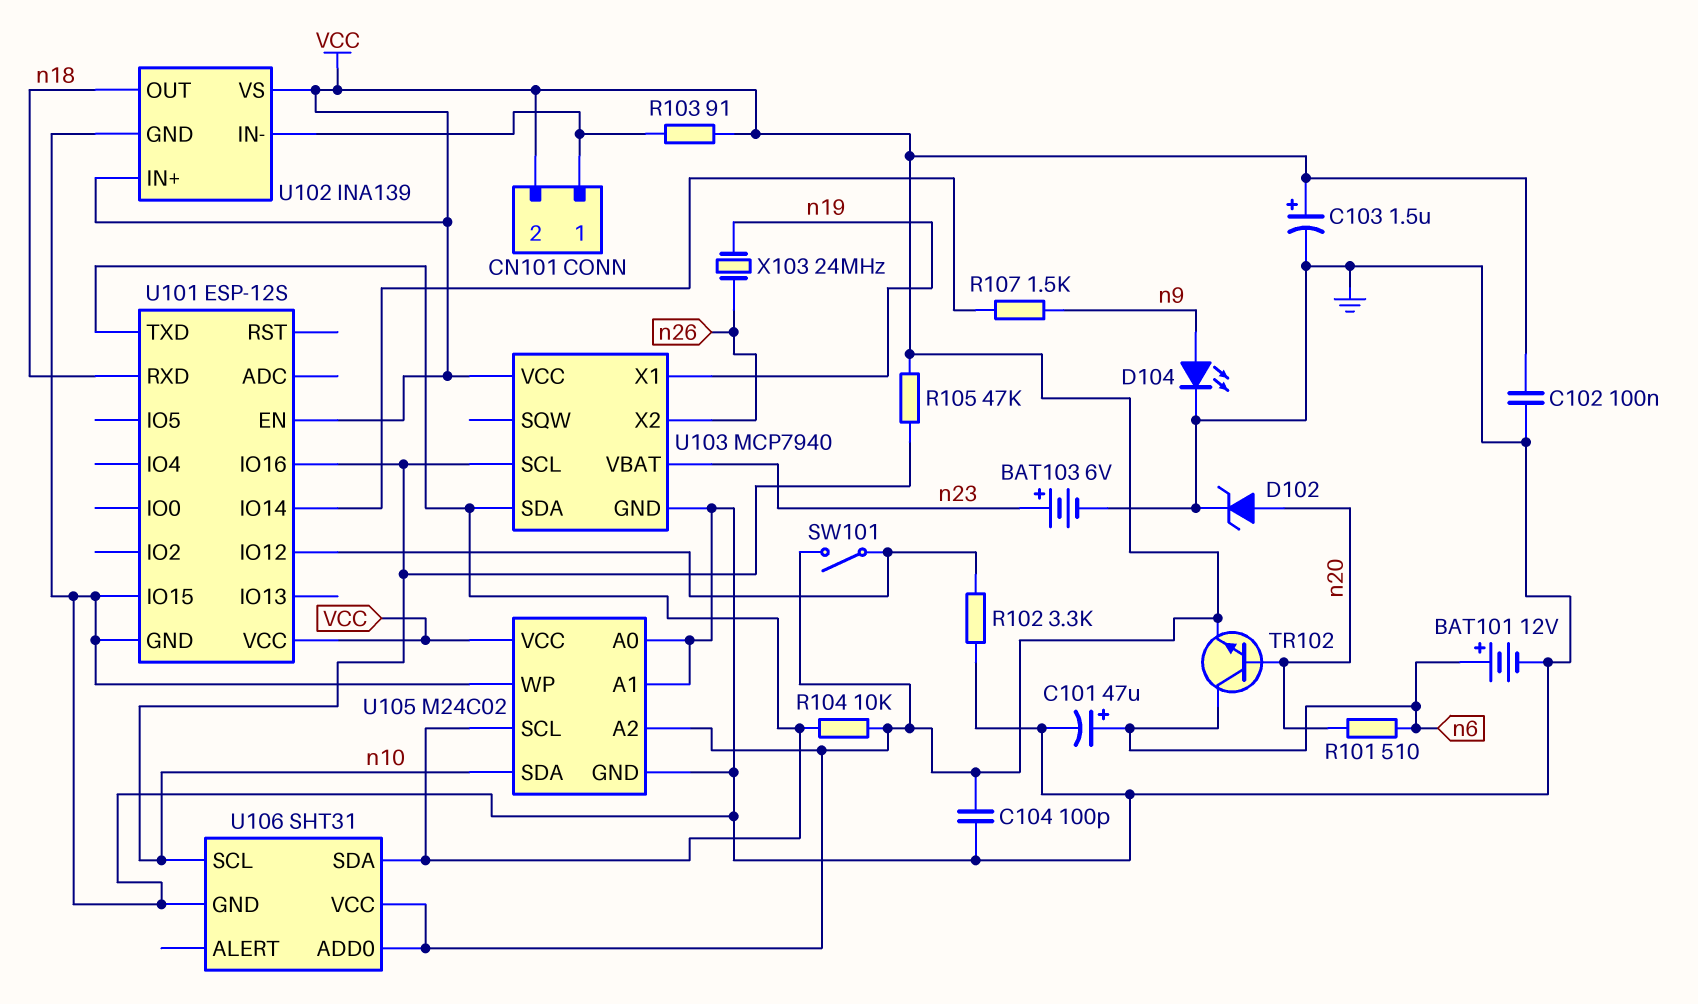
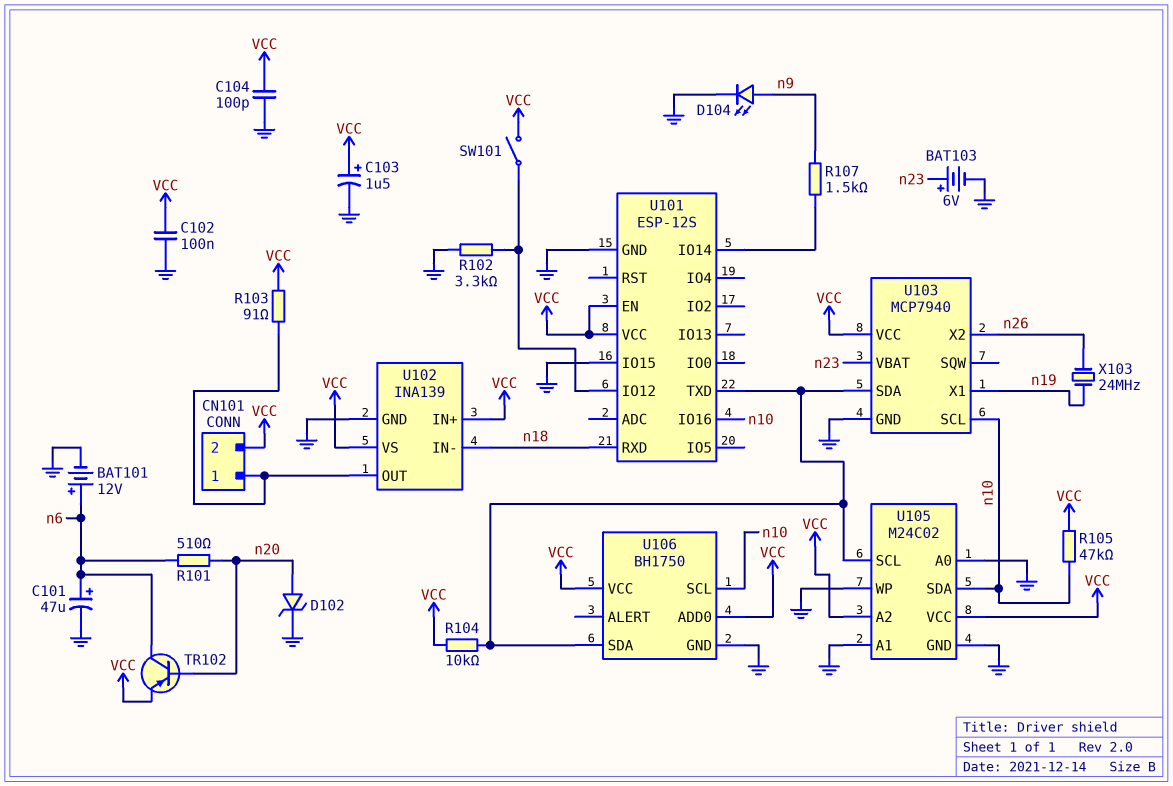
TR102: NPN (B n20, C n6, E VCC) -> PNP (B n20, C n6, E VCC)
U102 pin IN-: CN101/1 -> n18
U102 pin OUT: n18 -> CN101/1
U106: SHT31 -> BH1750

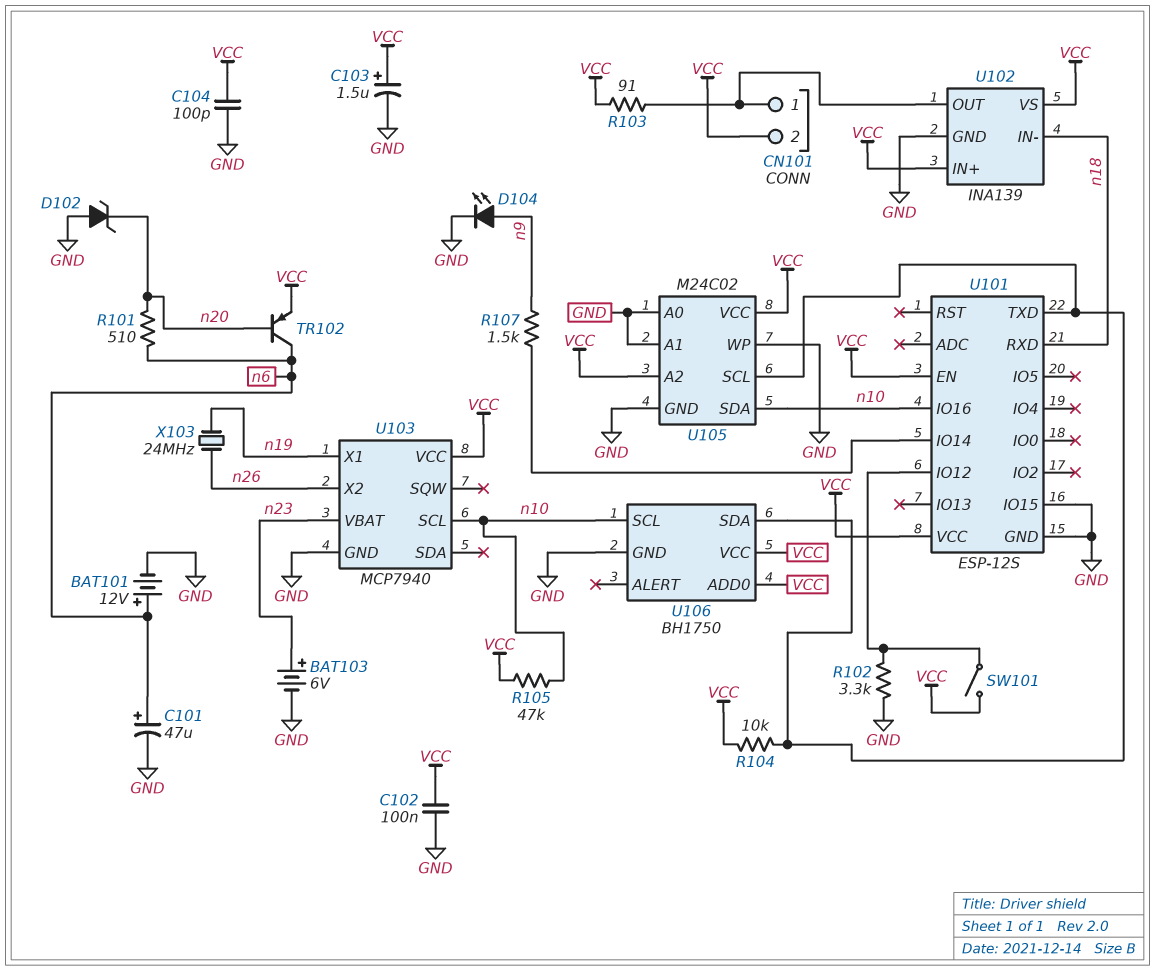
D102: zener (A n20, K GND) -> zener (A GND, K n20)
U103 pin SDA: U101/TXD -> none

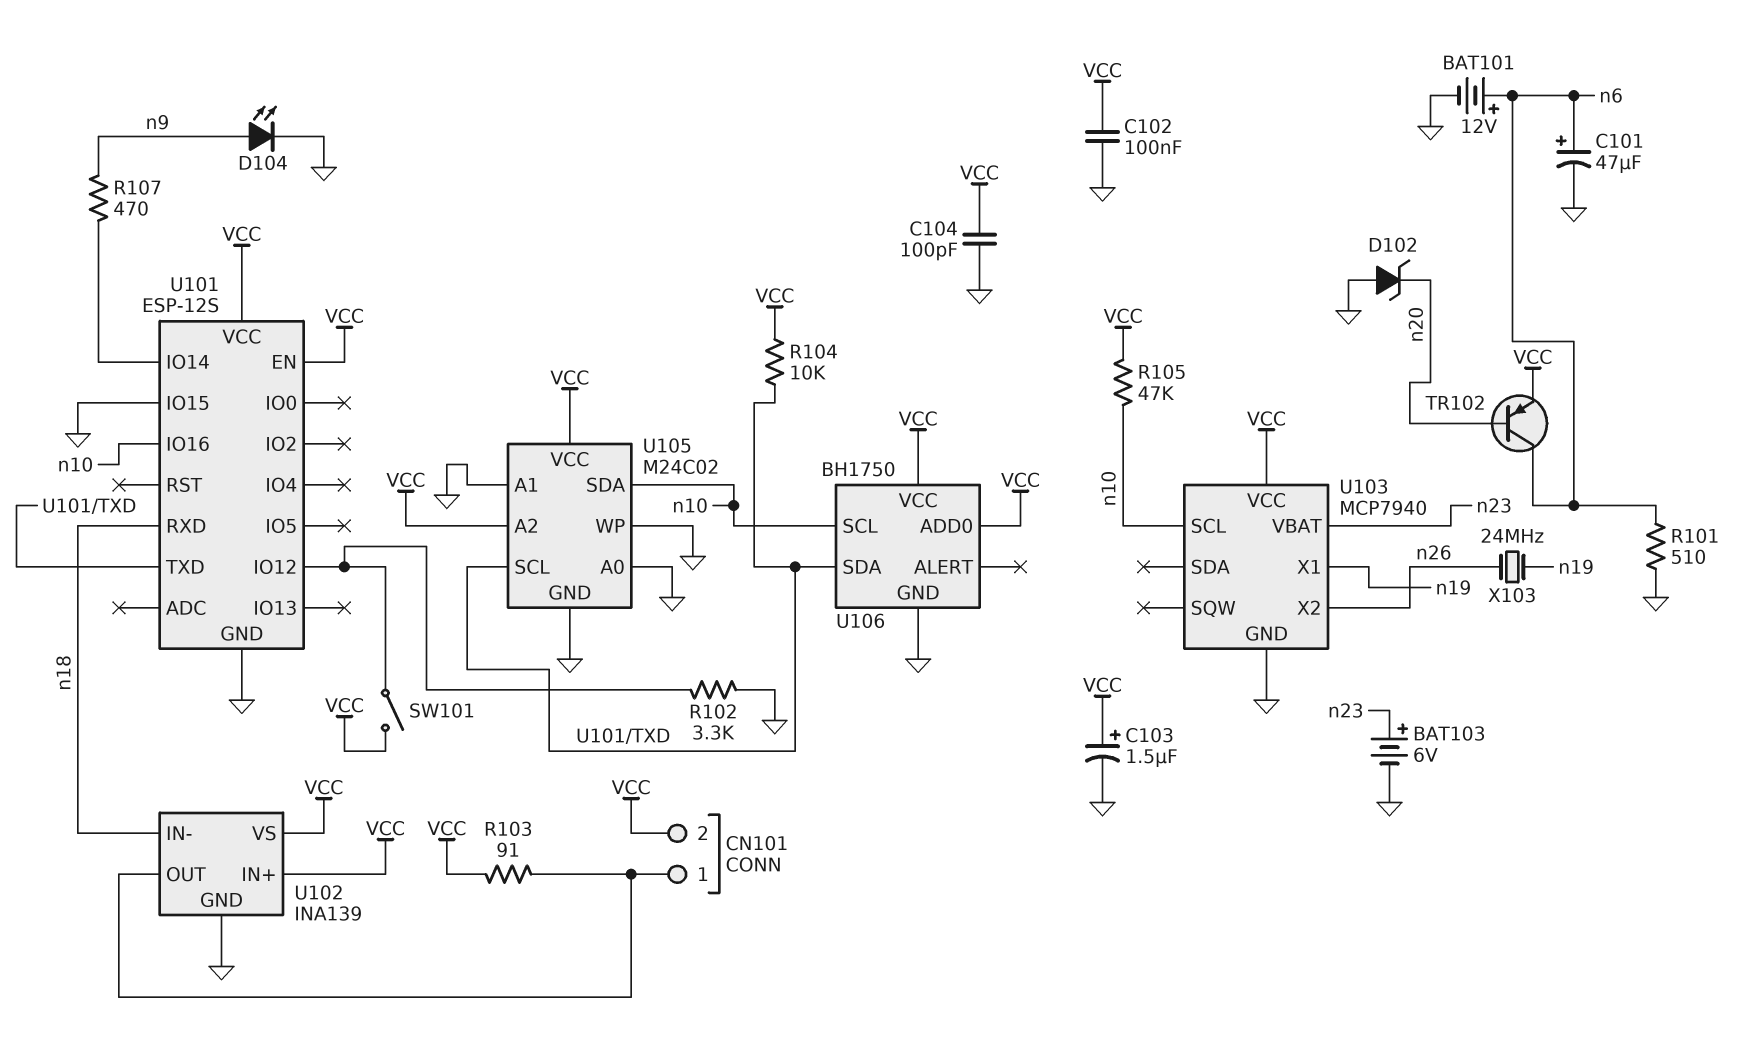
R101: 510 (n6, n20) -> 510 (GND, n6)
R107: 1.5k (U101/IO14, n9) -> 470 (U101/IO14, n9)

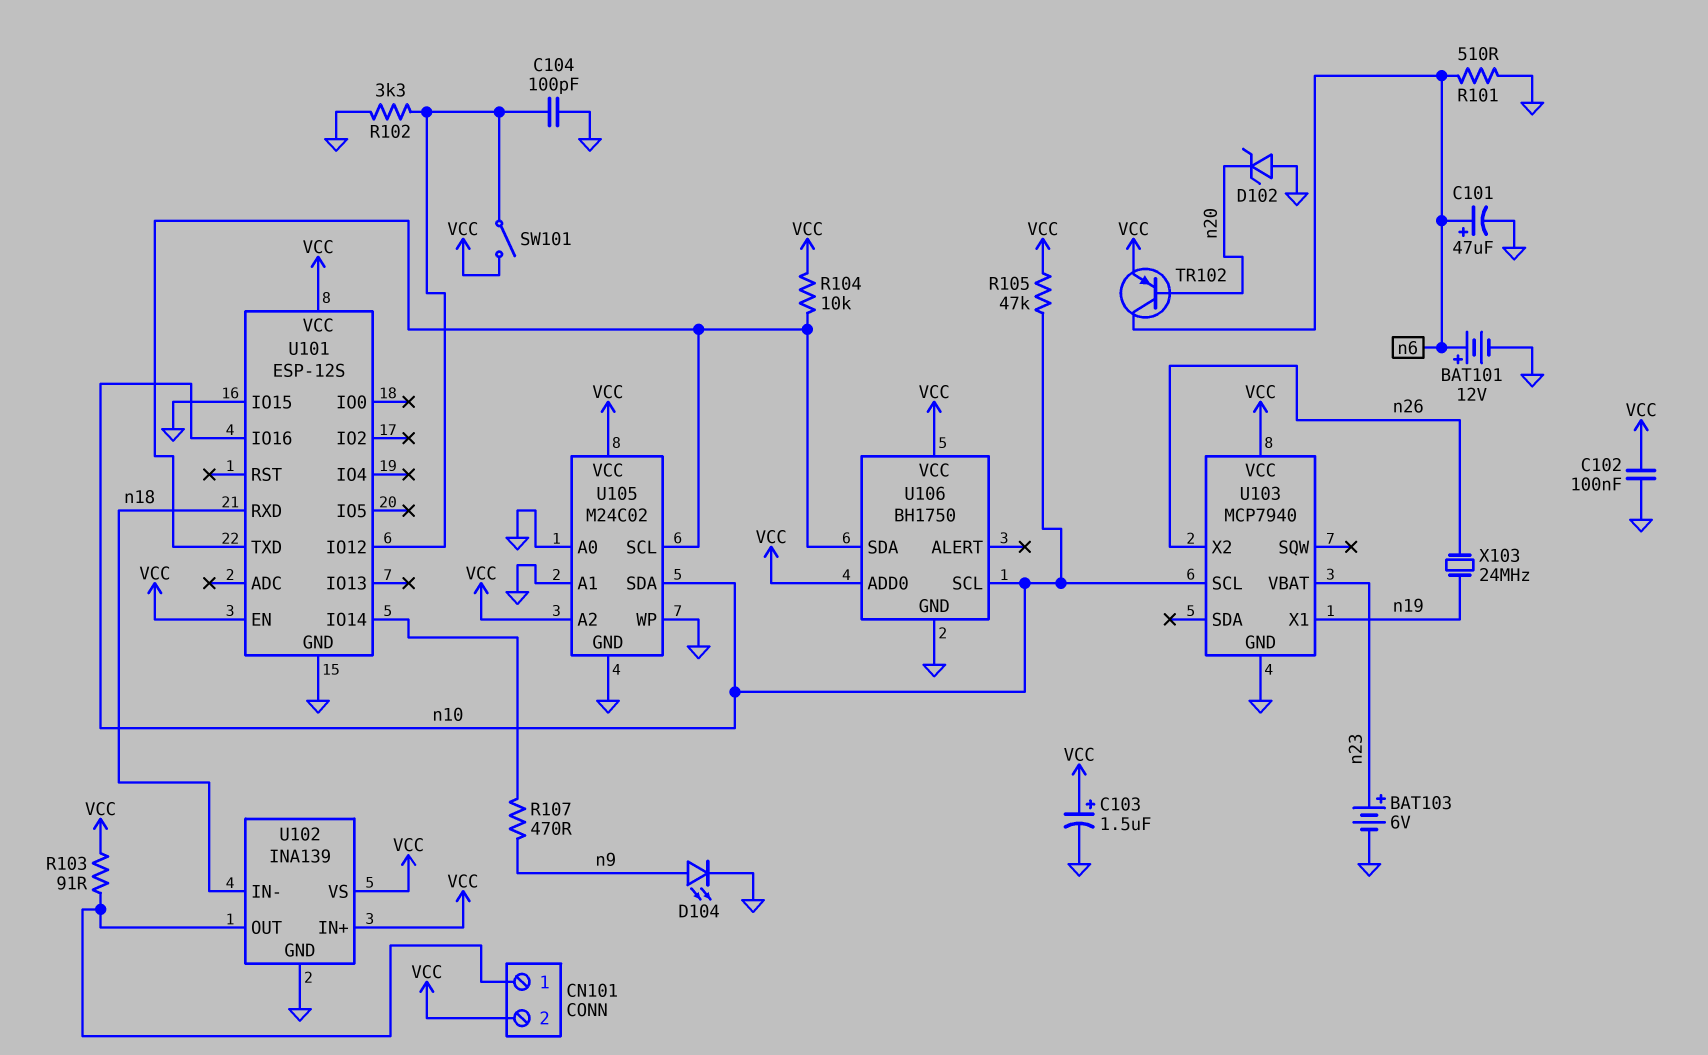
C104: 100pF (GND, VCC) -> 100pF (GND, U101/IO12)

